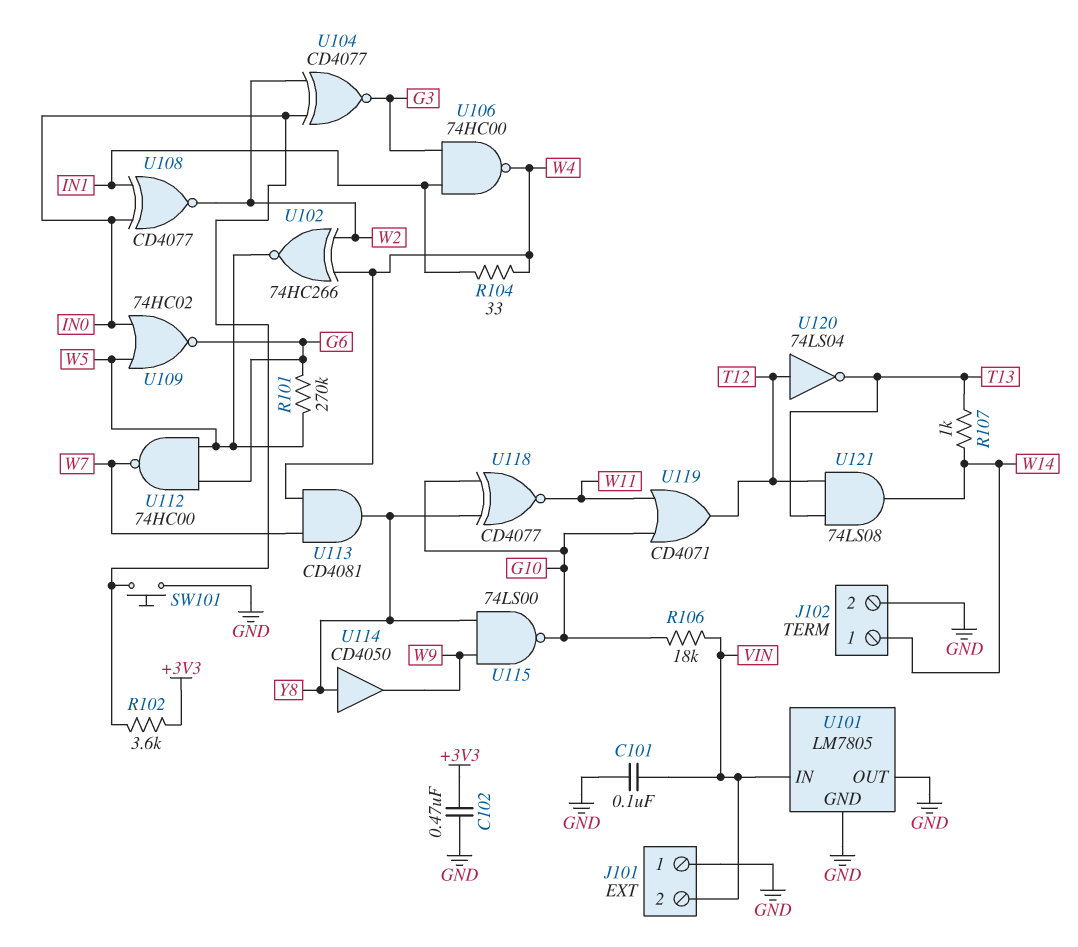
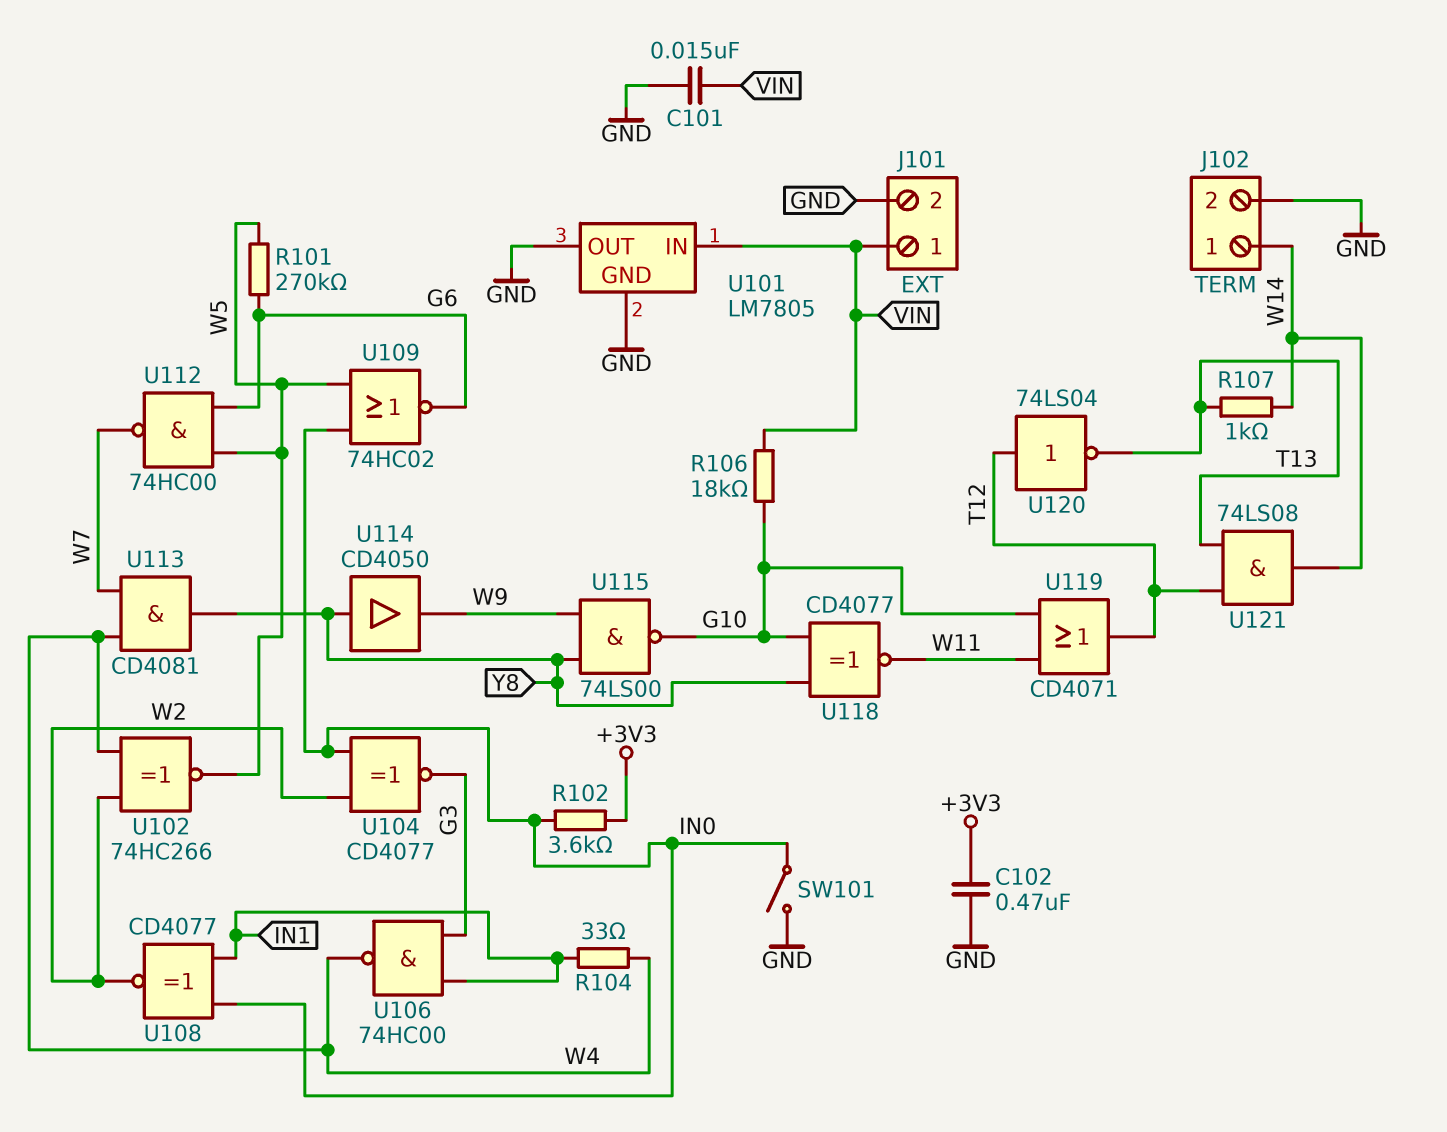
C101: 100nF (GND, VIN) -> 15nF (GND, VIN)
J101 pin 1: GND -> VIN
J101 pin 2: VIN -> GND
SW101: button (GND, IN0) -> switch (GND, IN0)

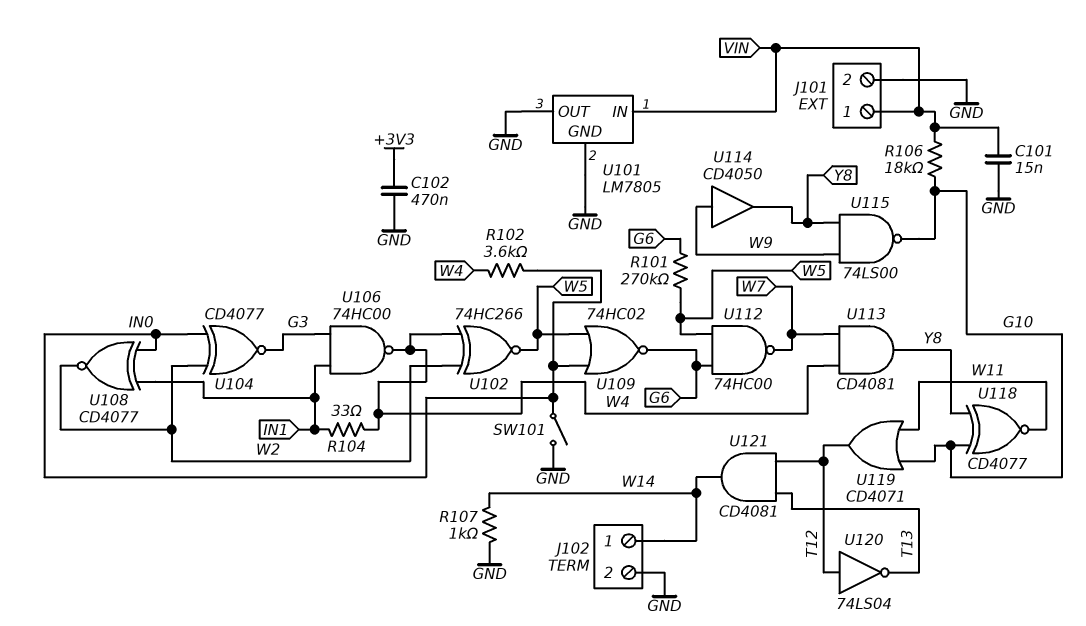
R102: 3.6k (+3V3, IN0) -> 3.6k (IN0, W4)
R107: 1k (T13, W14) -> 1k (GND, W14)
U114: buffer CD4050 (in Y8, out W9) -> buffer CD4050 (in W9, out Y8)
U121: AND 74LS08 (in T12, in T13, out W14) -> AND CD4081 (in T12, in T13, out W14)

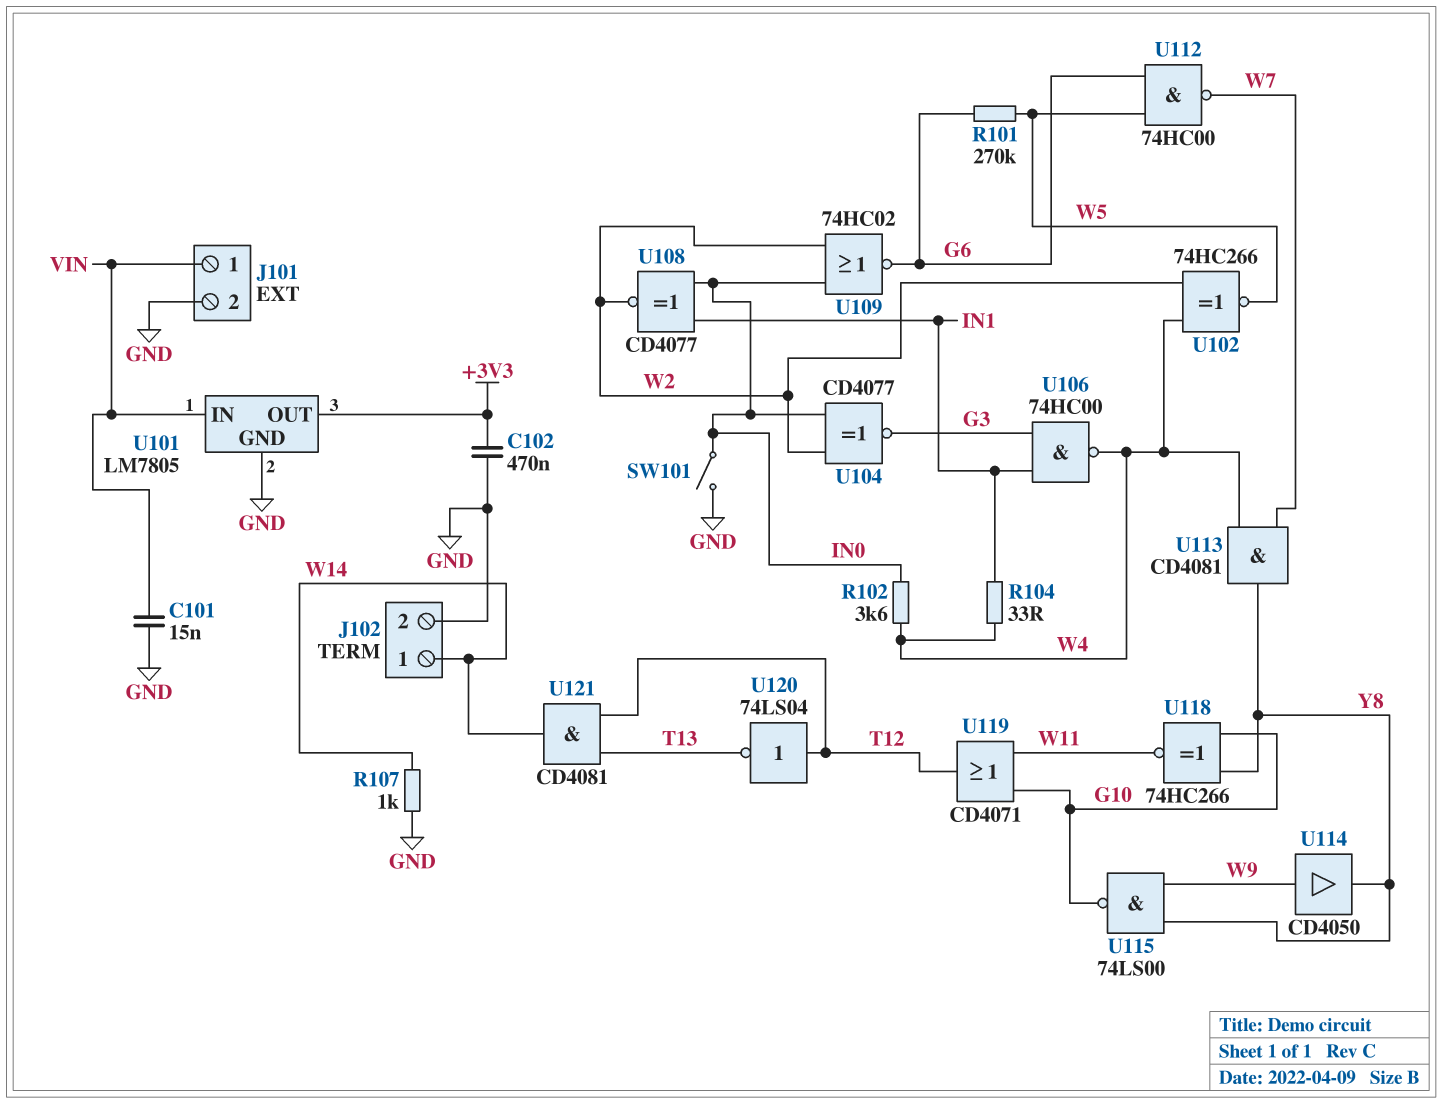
R106: 18k (G10, VIN) -> none
U101 pin OUT: GND -> +3V3
U109: NOR 74HC02 (in IN0, in W5, out G6) -> NOR 74HC02 (in IN0, in W2, out G6)
U118: XNOR CD4077 (in G10, in Y8, out W11) -> XNOR 74HC266 (in G10, in Y8, out W11)

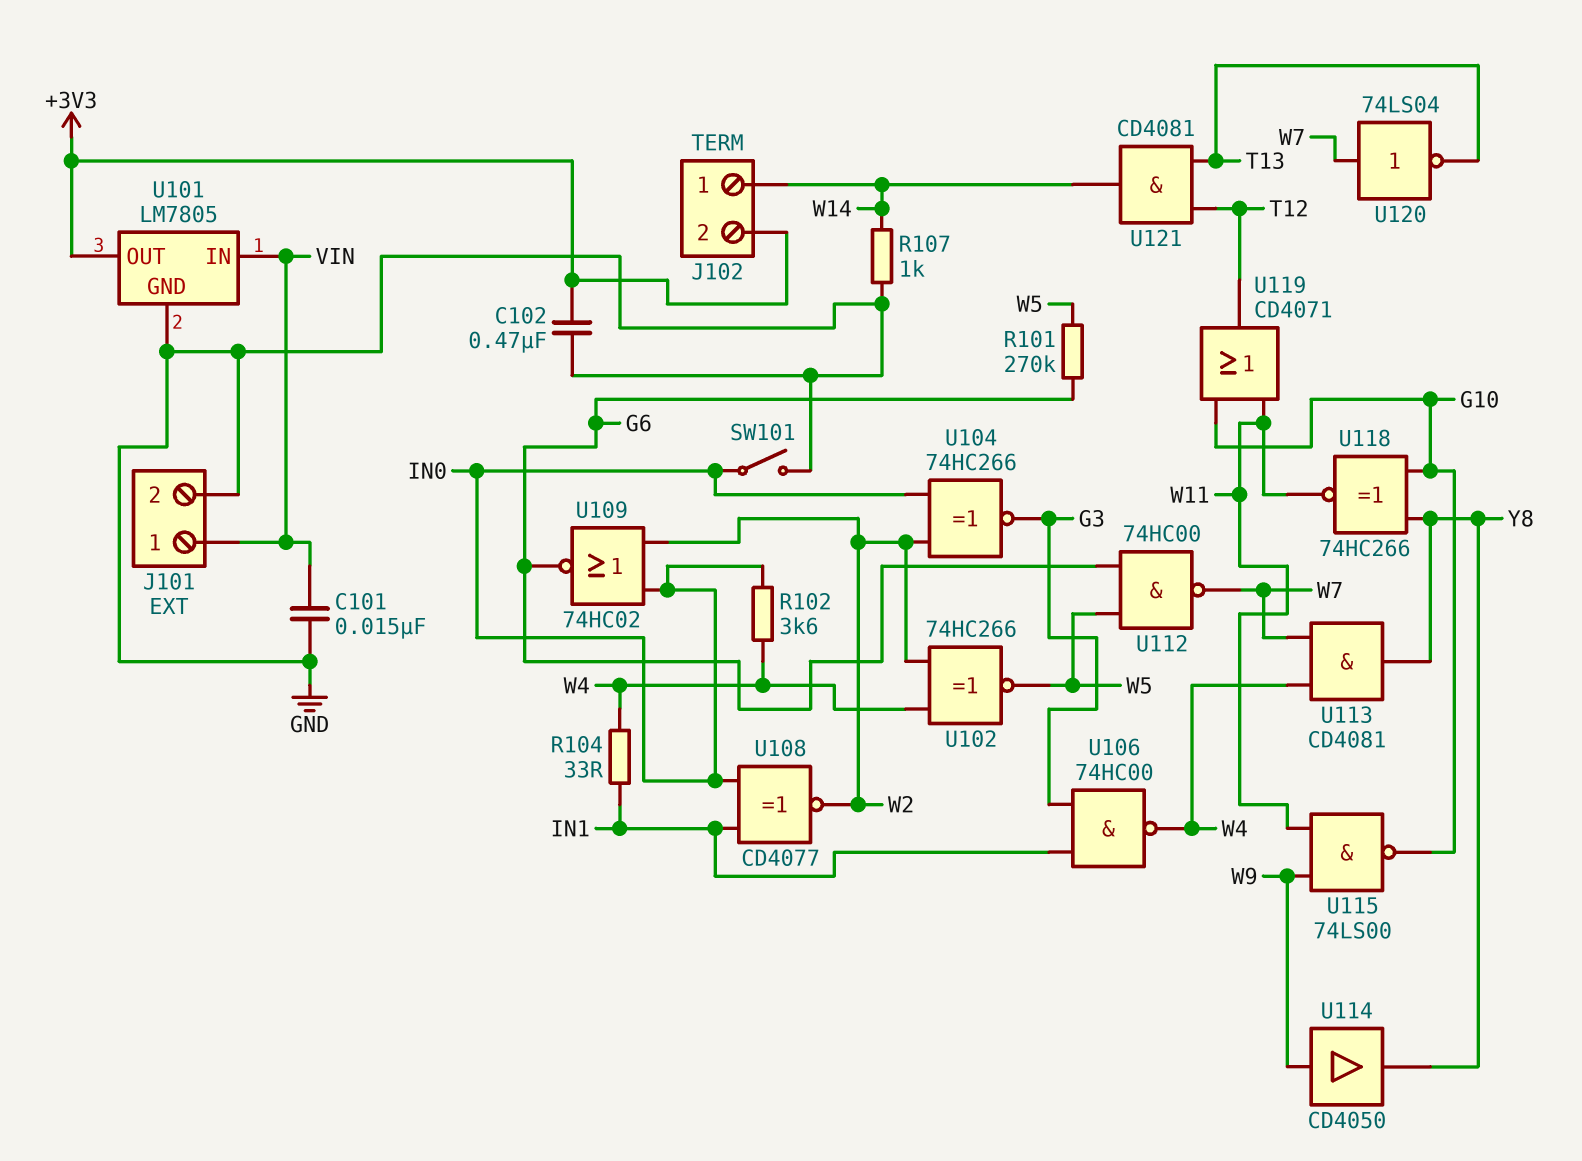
J102 pin 2: GND -> +3V3
U104: XNOR CD4077 (in IN0, in W2, out G3) -> XNOR 74HC266 (in IN0, in W2, out G3)
U115: NAND 74LS00 (in W9, in Y8, out G10) -> NAND 74LS00 (in W9, in W11, out G10)
U120: NOT 74LS04 (in T12, out T13) -> NOT 74LS04 (in W7, out T13)

